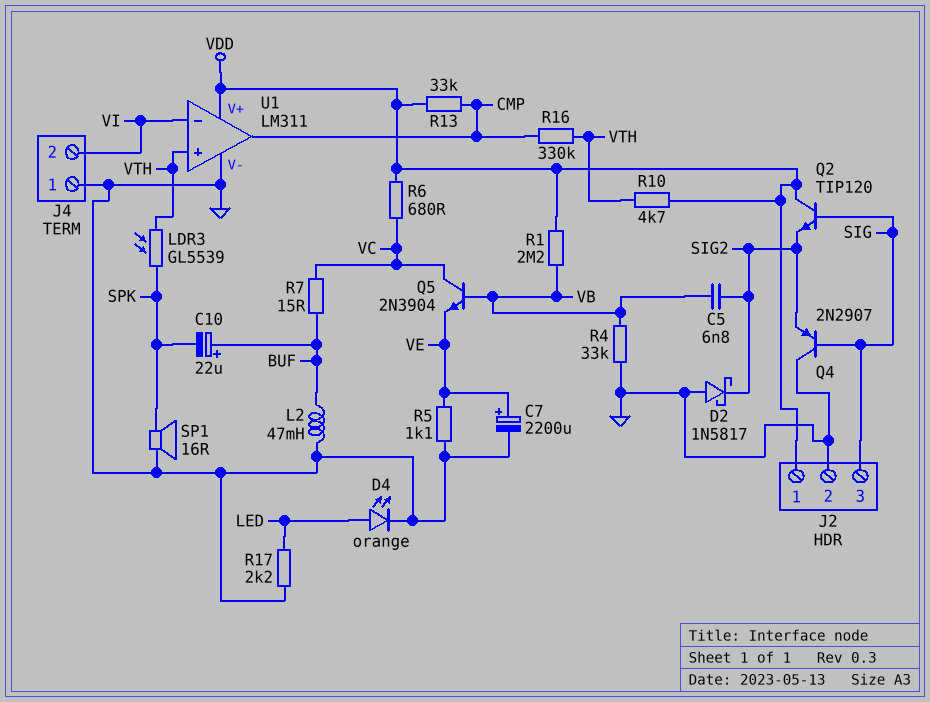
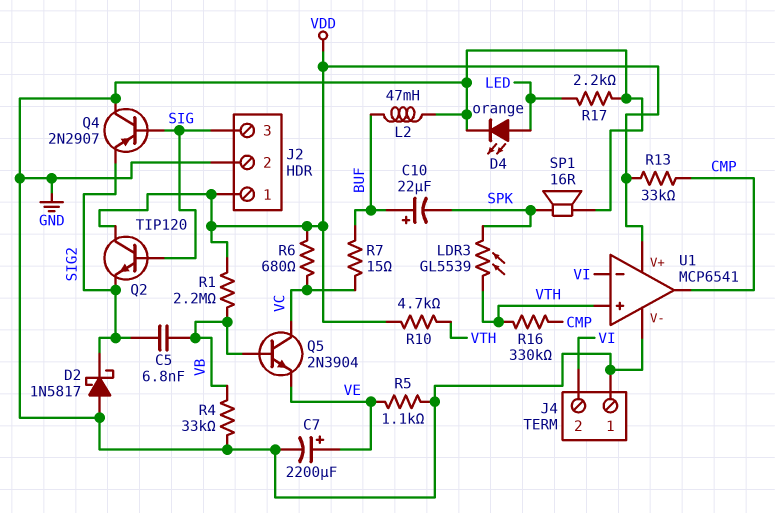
U1: LM311 -> MCP6541

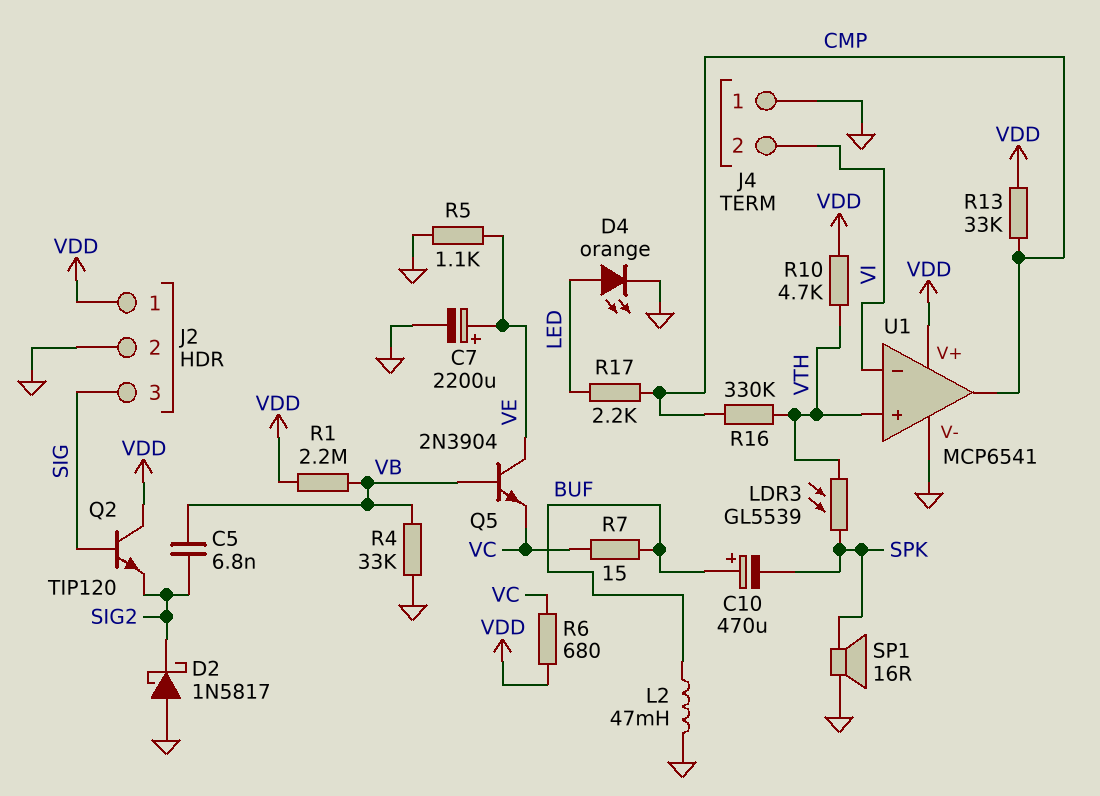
C10: 22uF (plus BUF, minus SPK) -> 470uF (plus BUF, minus SPK)
Q4: PNP 2N2907 (B SIG, C GND, E SIG2) -> none
Q5: NPN 2N3904 (B VB, C VC, E VE) -> NPN 2N3904 (B VB, C VE, E VC)
R17: 2.2k (GND, LED) -> 2.2k (CMP, LED)

